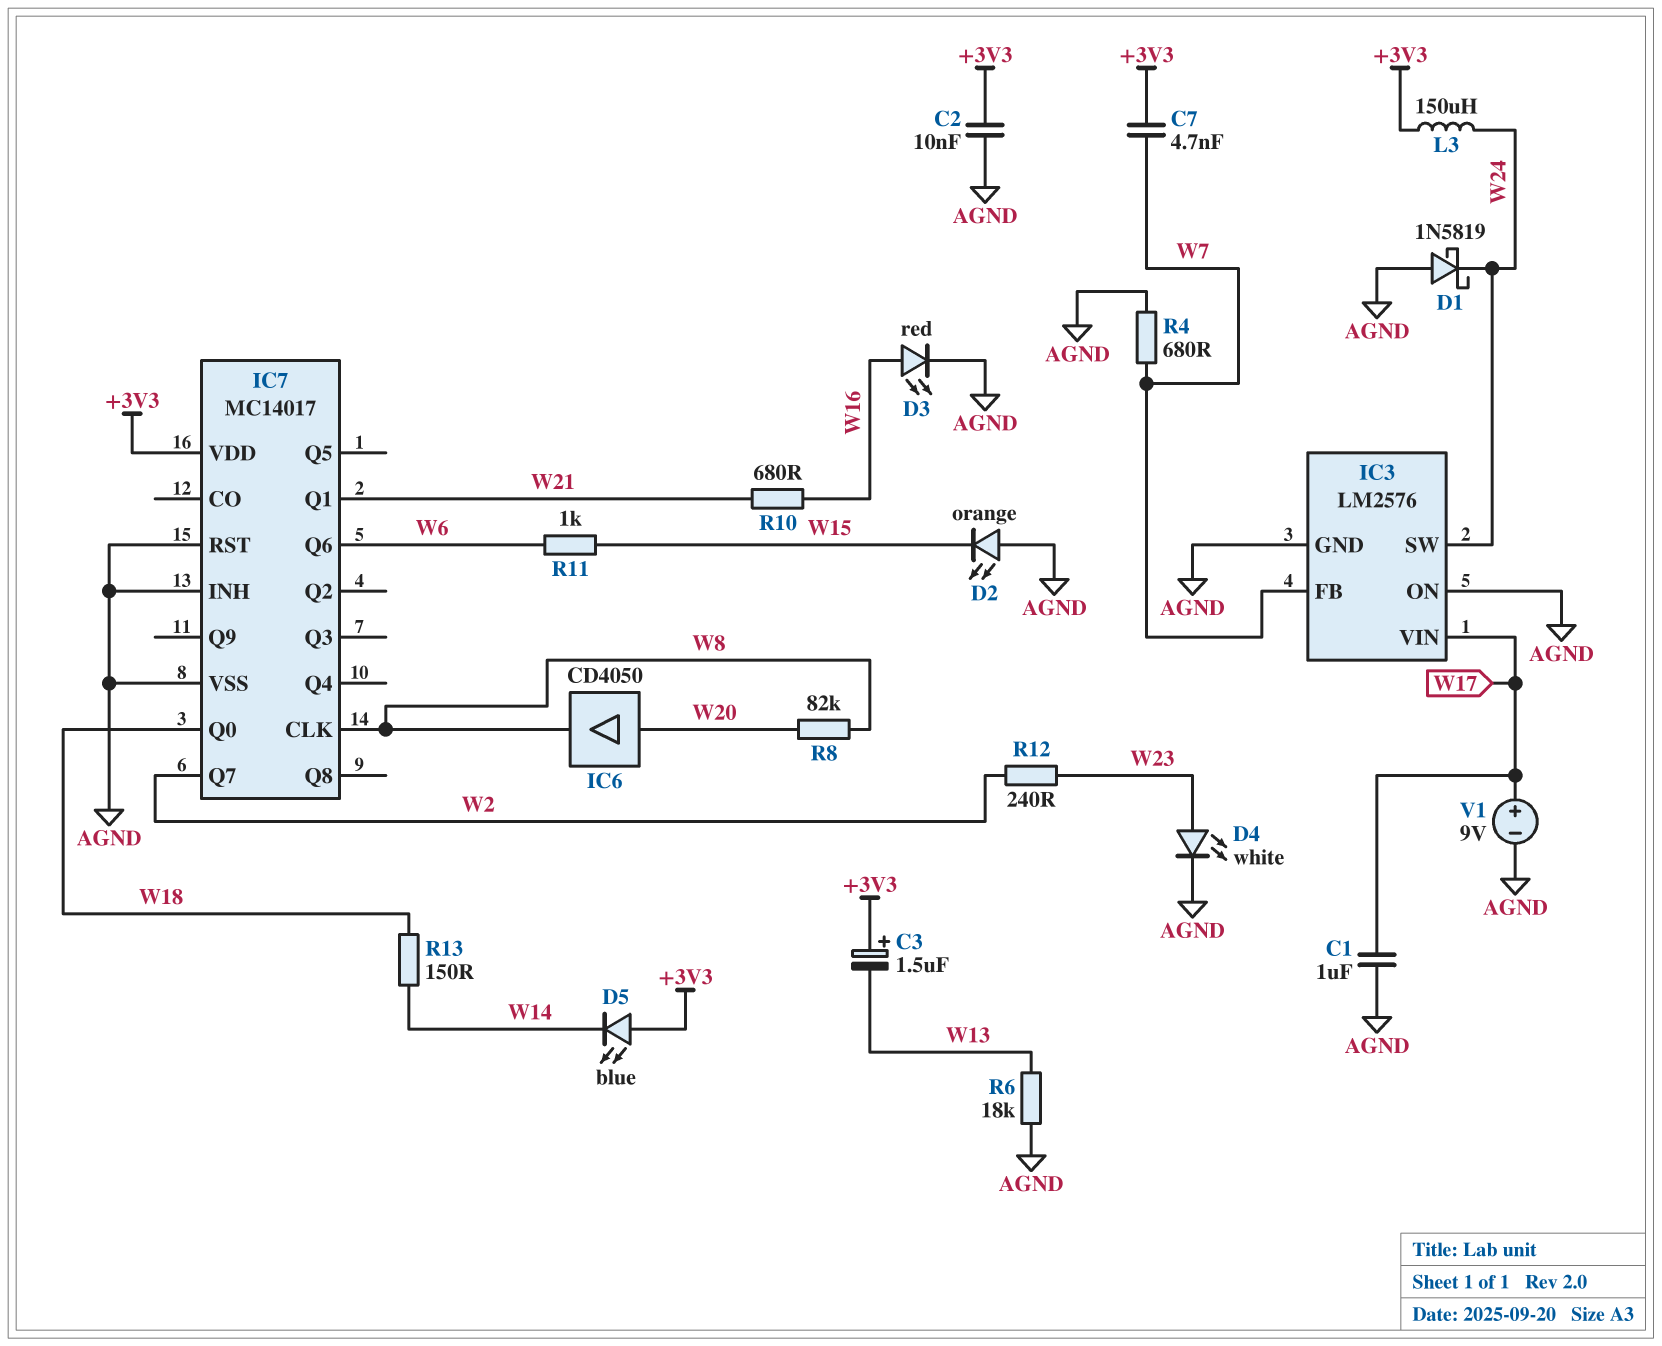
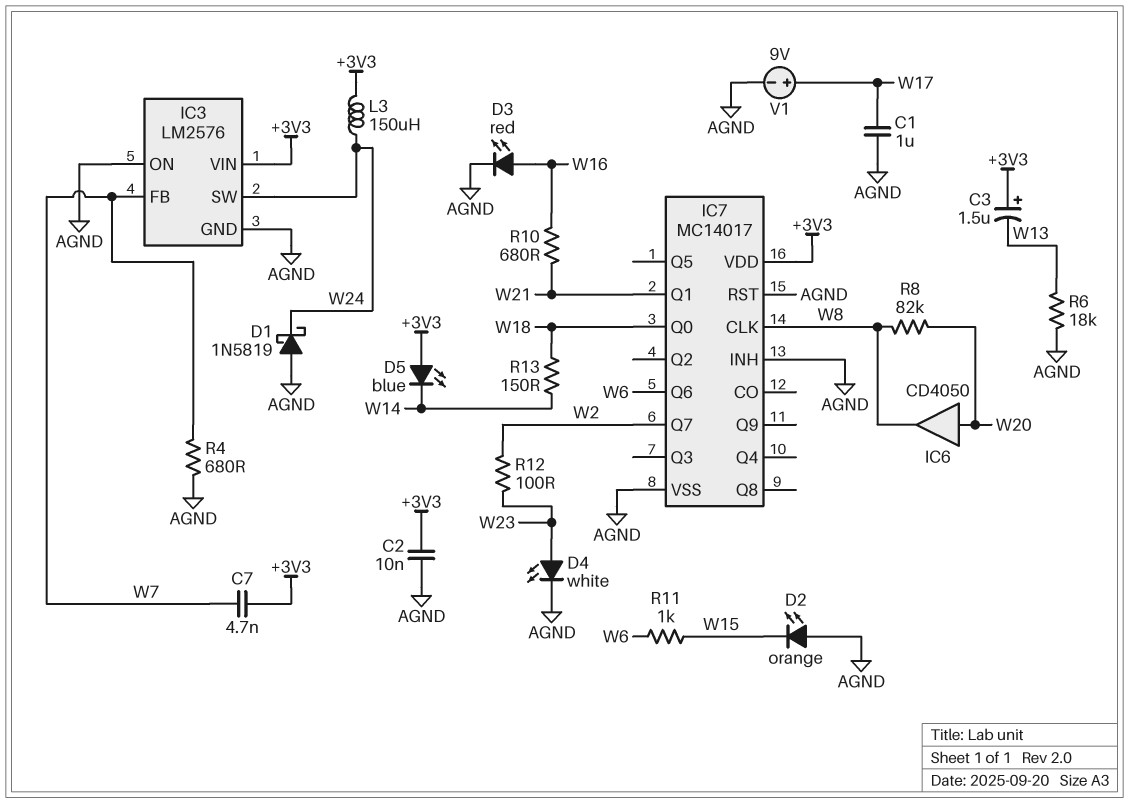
IC3 pin VIN: W17 -> +3V3
R12: 240 (W2, W23) -> 100 (W2, W23)

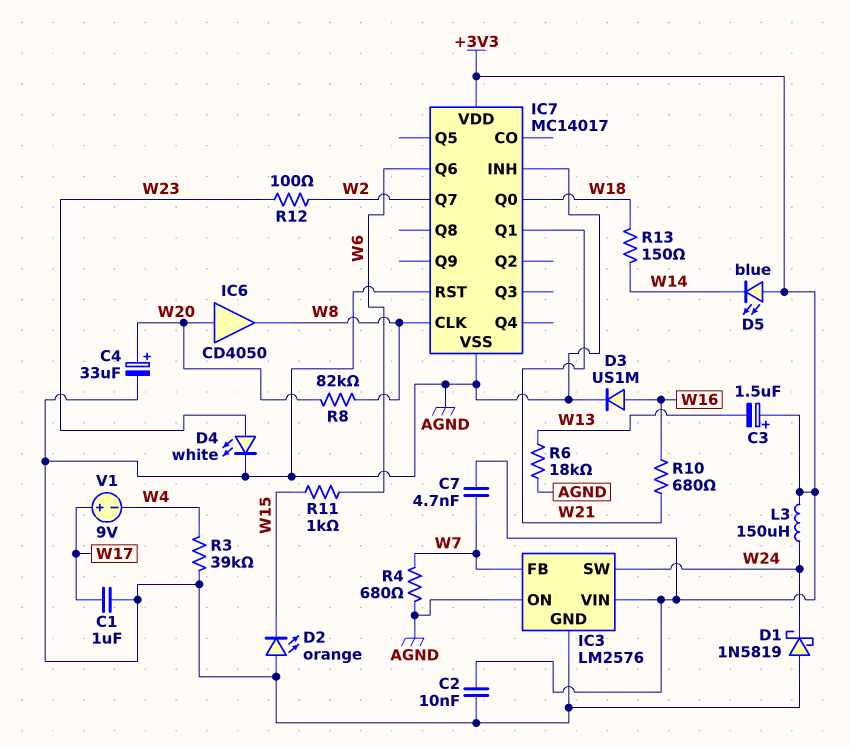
C4: none -> 33uF (plus W20, minus AGND)
D3: LED red (A W16, K AGND) -> diode US1M (A W16, K AGND)
R3: none -> 39k (AGND, W4)
V1: 9V (plus W17, minus AGND) -> 9V (plus W17, minus W4)

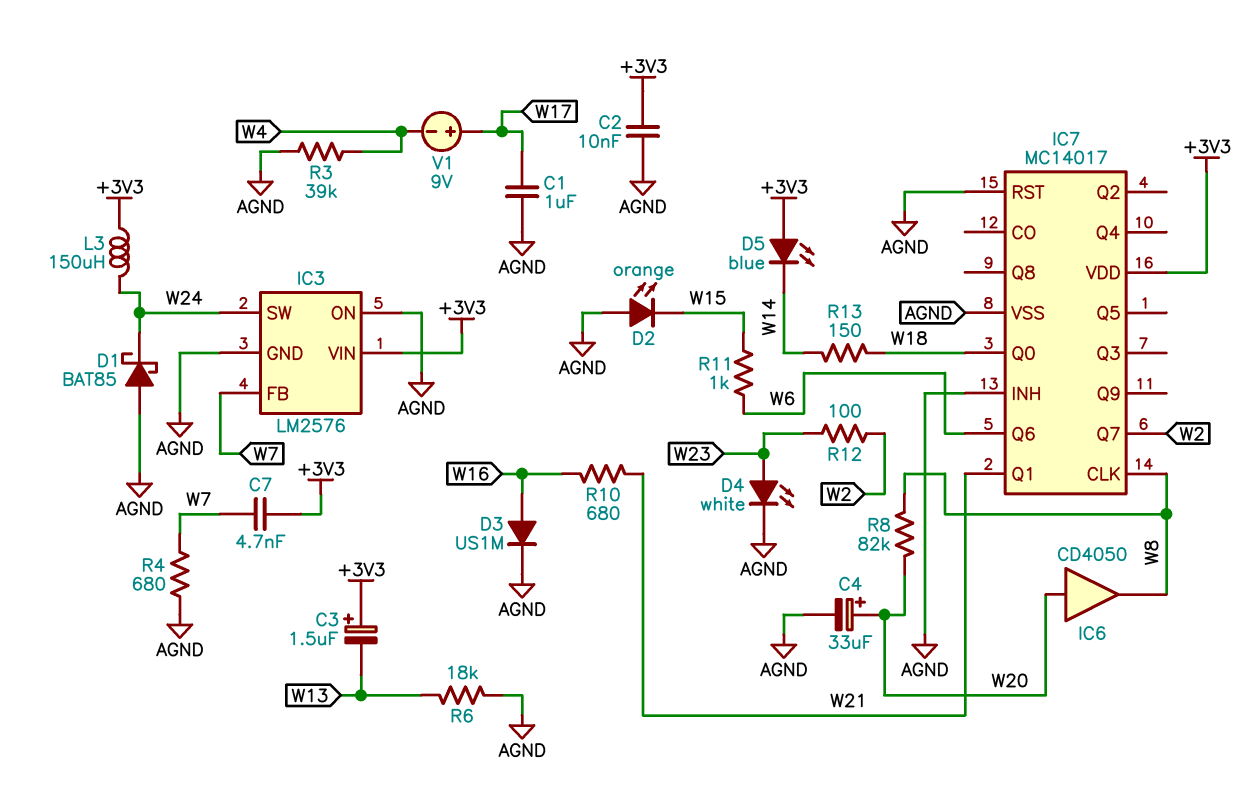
D1: schottky 1N5819 (A AGND, K W24) -> schottky BAT85 (A AGND, K W24)

